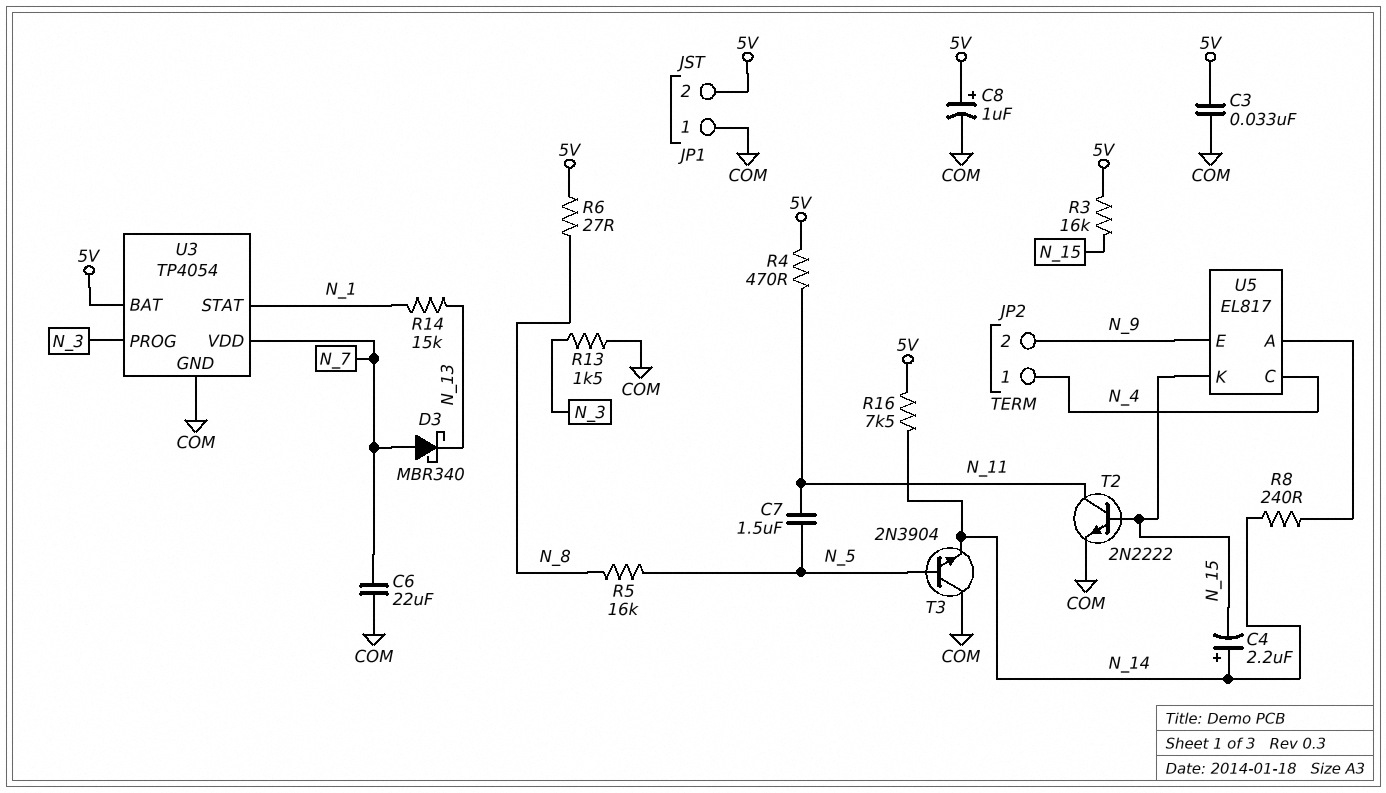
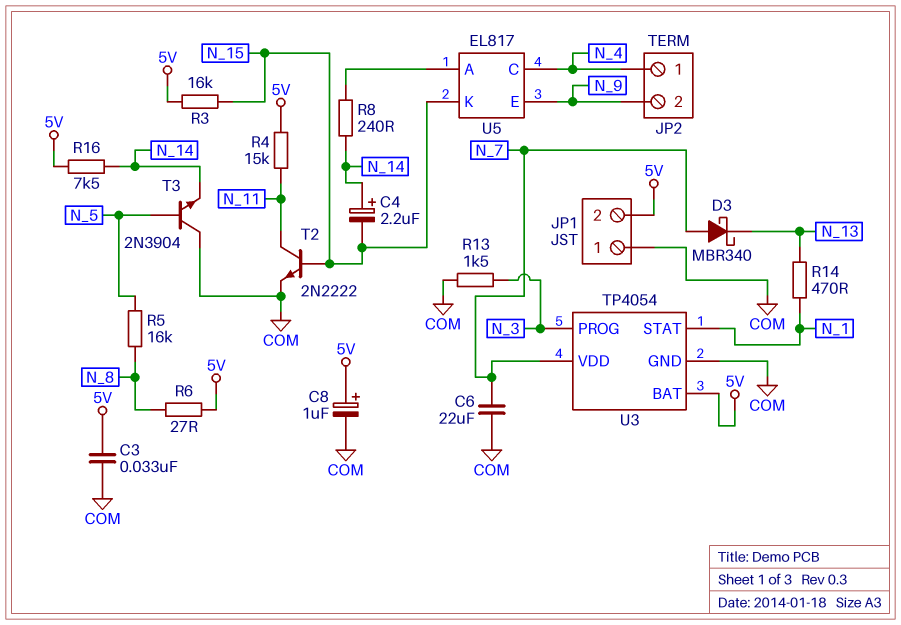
C7: 1.5uF (N_5, N_11) -> none
R4: 470 (5V, N_11) -> 15k (5V, N_11)
R14: 15k (N_1, N_13) -> 470 (N_1, N_13)

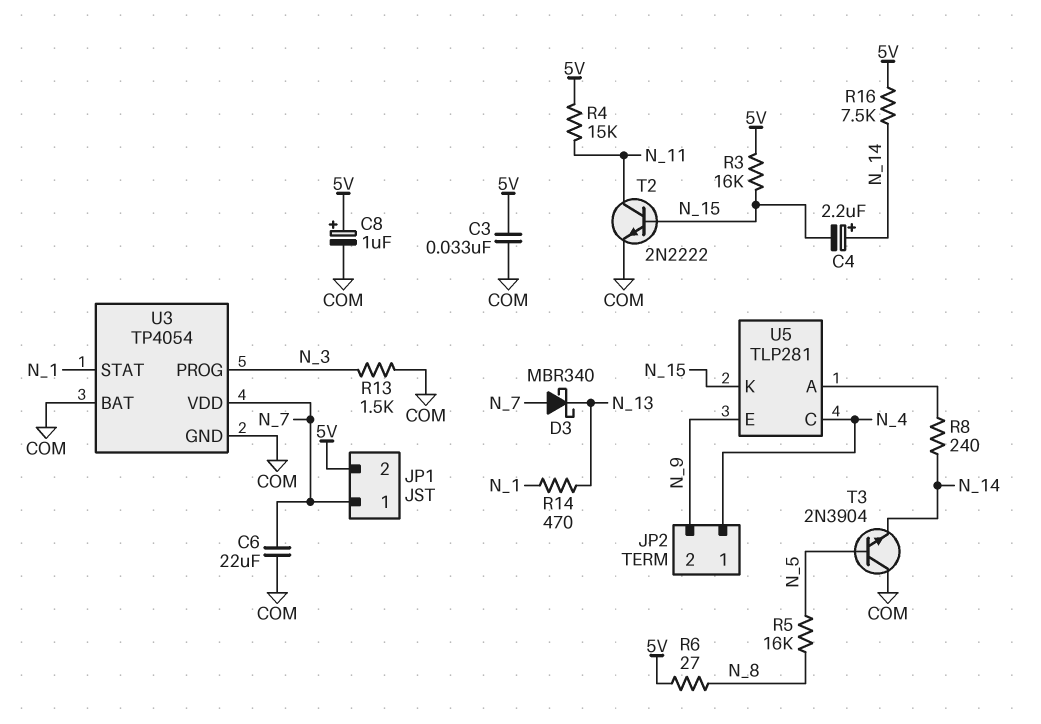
JP1 pin 1: COM -> N_7
U3 pin BAT: 5V -> COM
U5: EL817 -> TLP281

